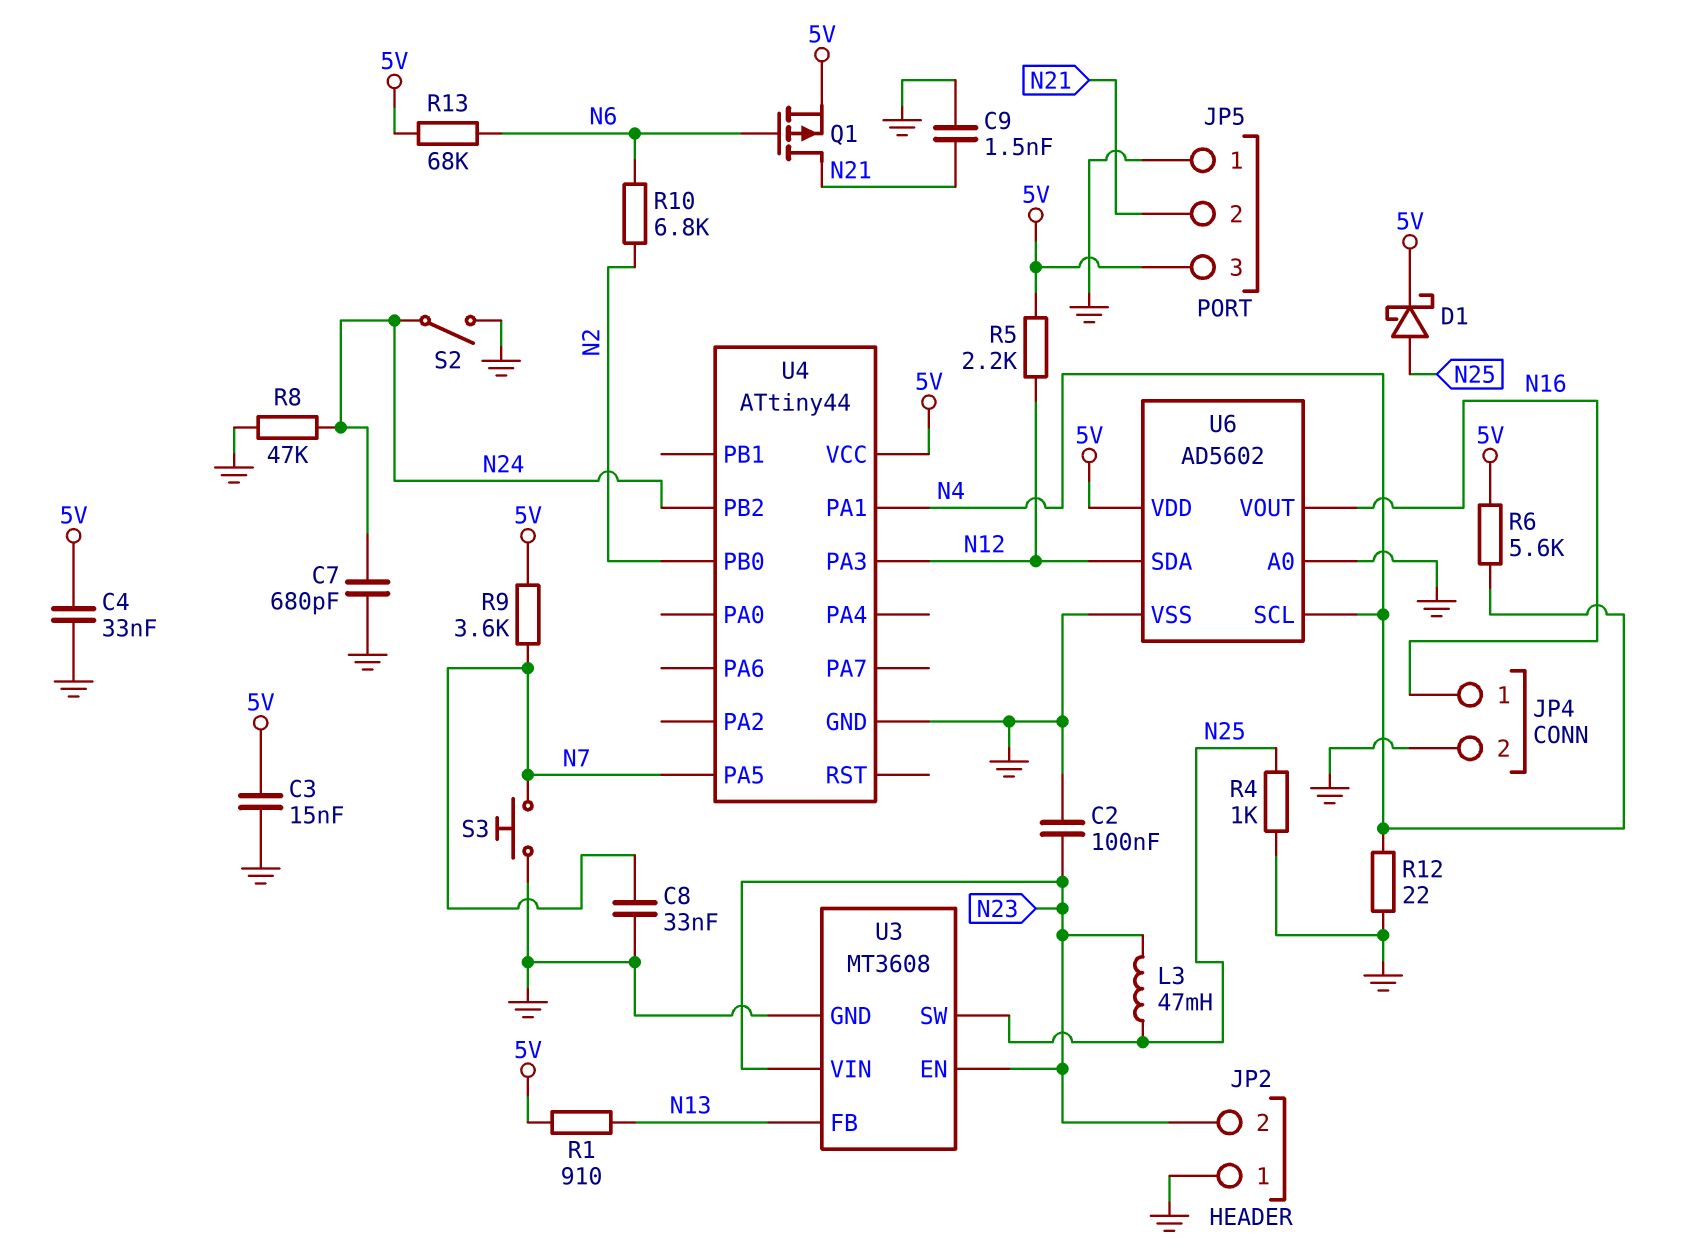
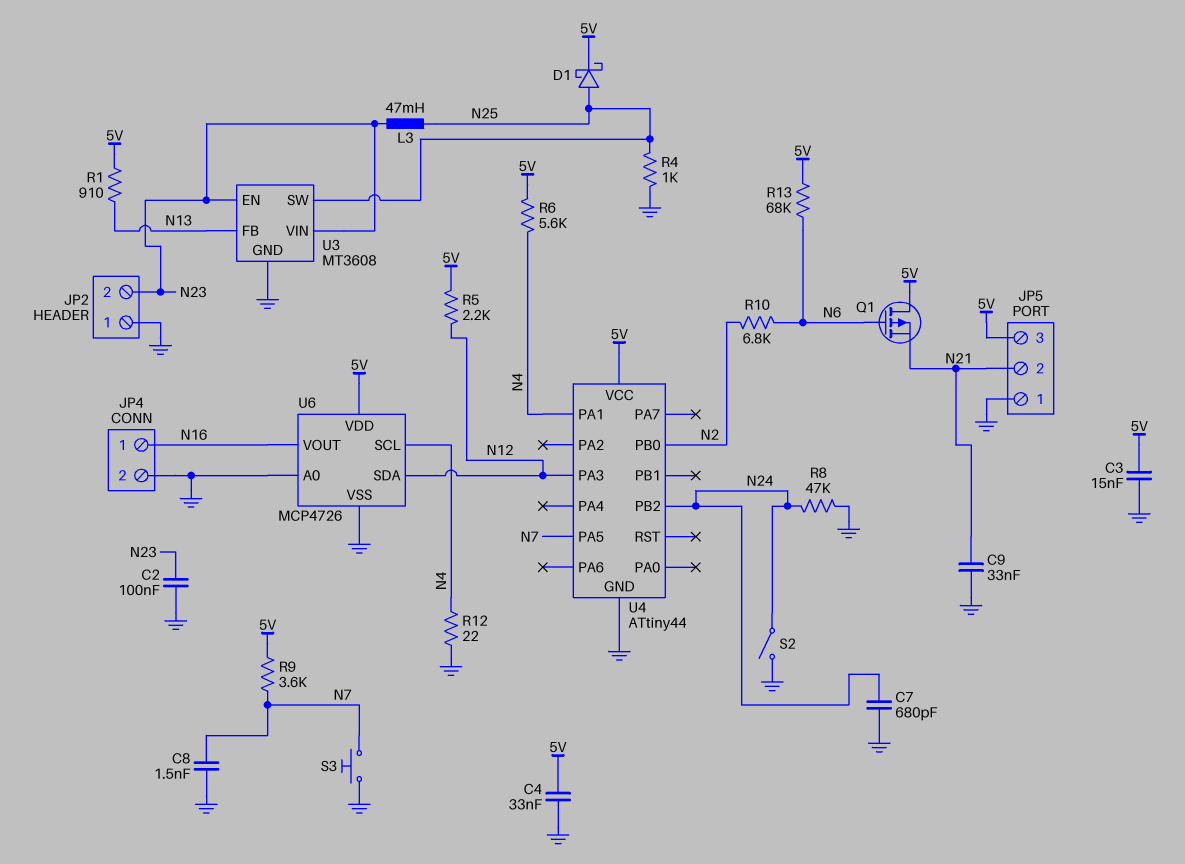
C8: 33nF (GND, N7) -> 1.5nF (GND, N7)
C9: 1.5nF (GND, N21) -> 33nF (GND, N21)
Q1: PMOS (G N6, D N21, S 5V) -> PMOS (G N6, D 5V, S N21)
U6: AD5602 -> MCP4726

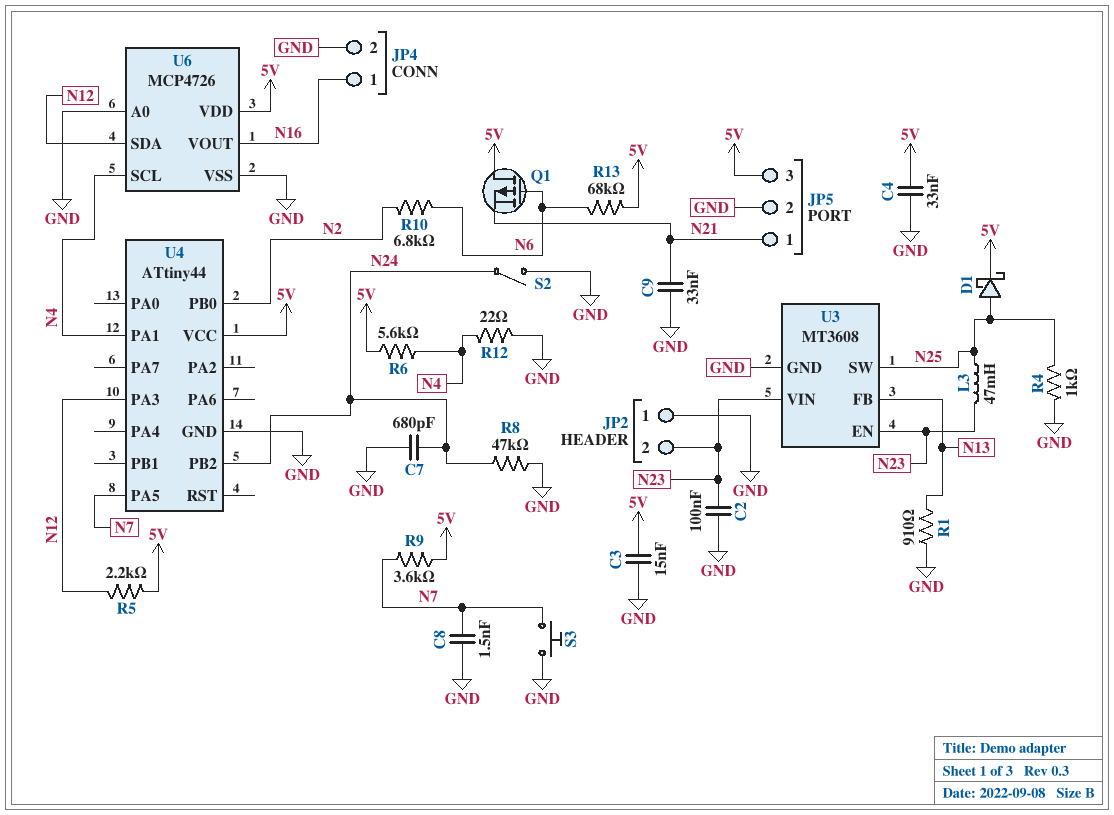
JP5 pin 1: GND -> N21
JP5 pin 2: N21 -> GND
R1: 910 (5V, N13) -> 910 (GND, N13)

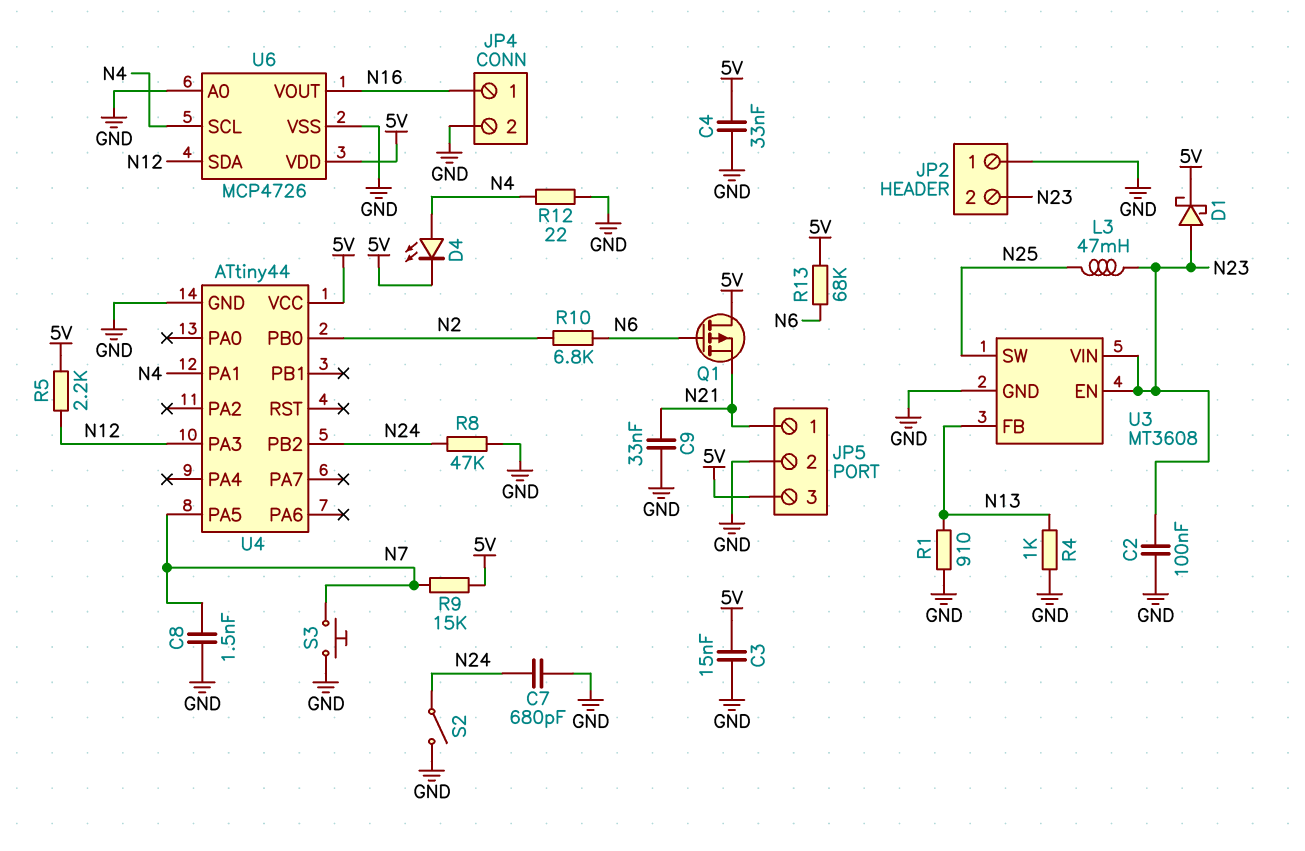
D1: schottky (A N25, K 5V) -> schottky (A N23, K 5V)
D4: none -> LED (A N4, K 5V)
R4: 1k (GND, N25) -> 1k (GND, N13)
R6: 5.6k (5V, N4) -> none
R9: 3.6k (5V, N7) -> 15k (5V, N7)

